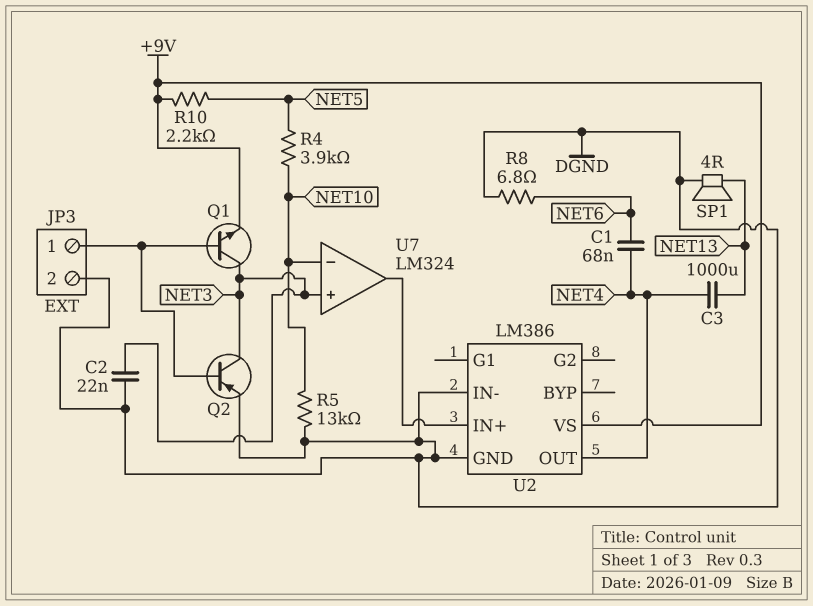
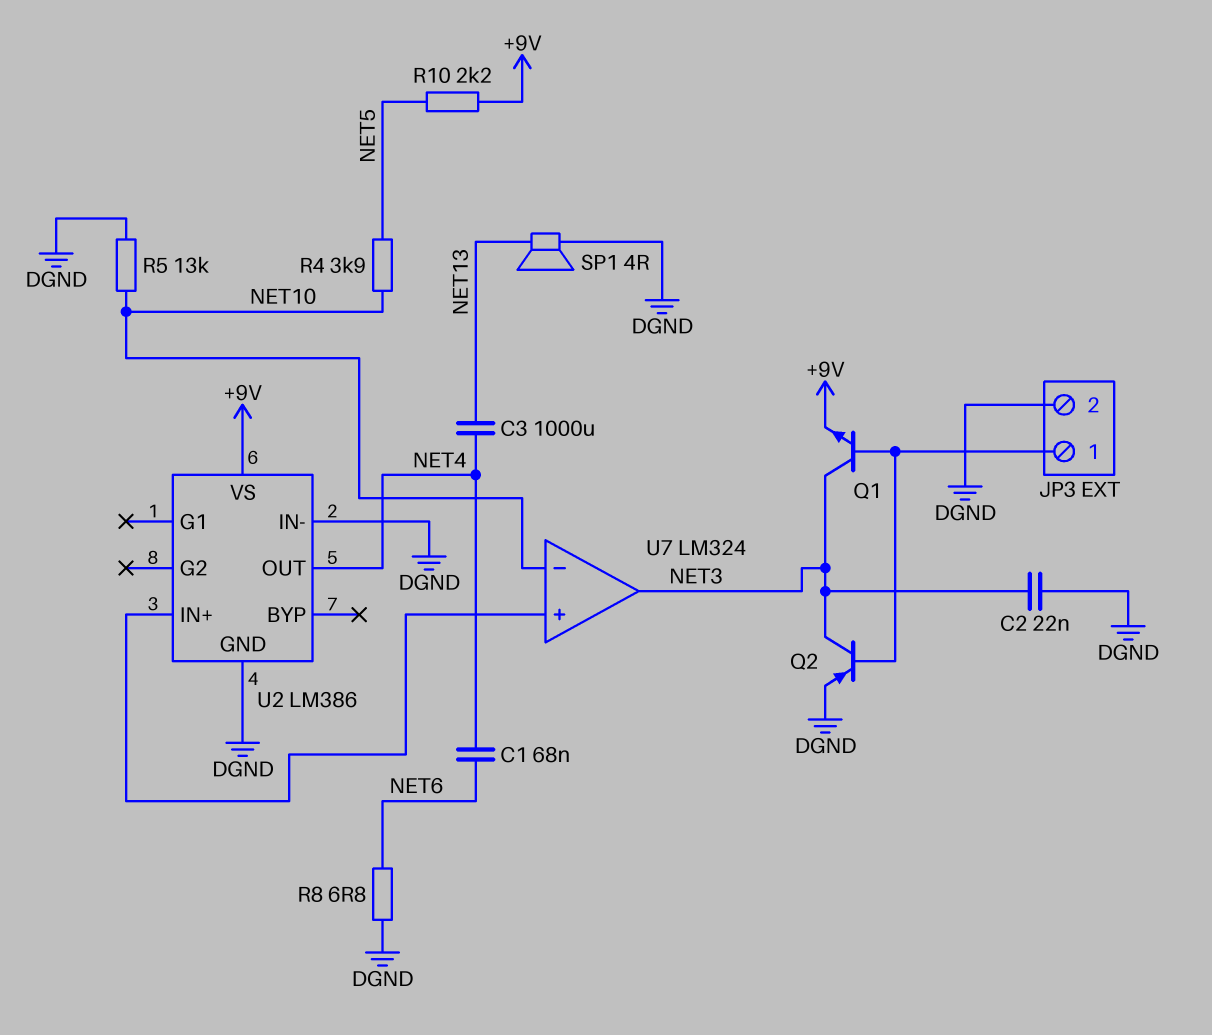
U7 pin in+: NET3 -> U2/IN+
U7 pin out: U2/IN+ -> NET3

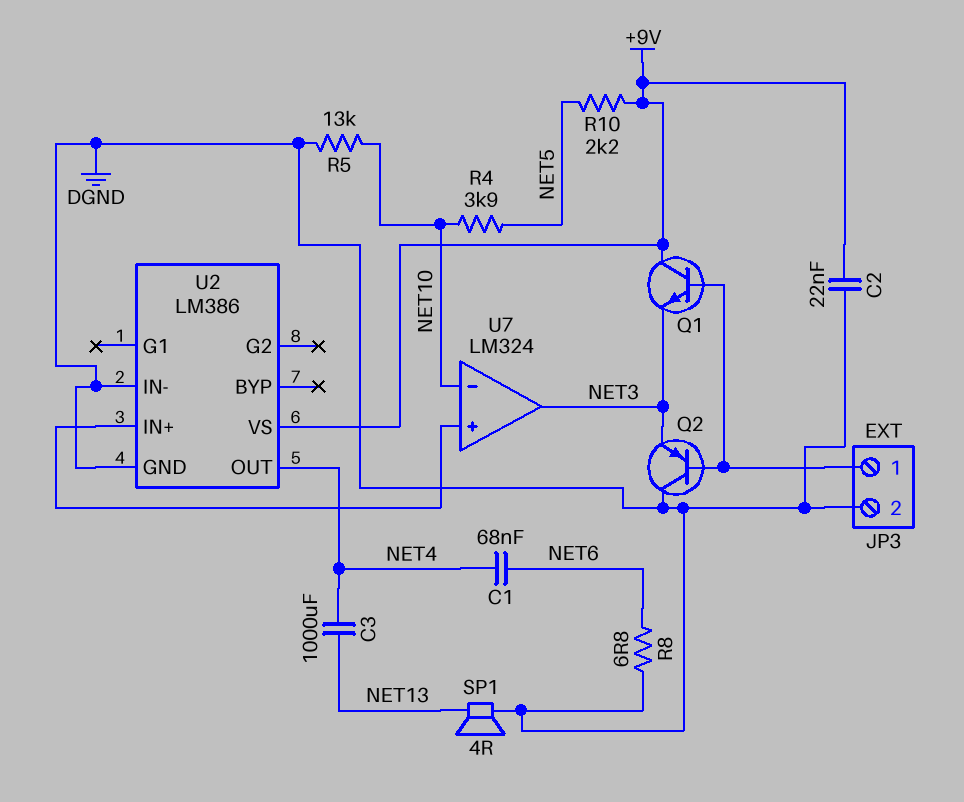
C2: 22nF (DGND, NET3) -> 22nF (+9V, DGND)
Q1: NPN (B JP3/1, C NET3, E +9V) -> NPN (B JP3/1, C +9V, E NET3)
Q2: PNP (B JP3/1, C NET3, E DGND) -> PNP (B JP3/1, C DGND, E NET3)

